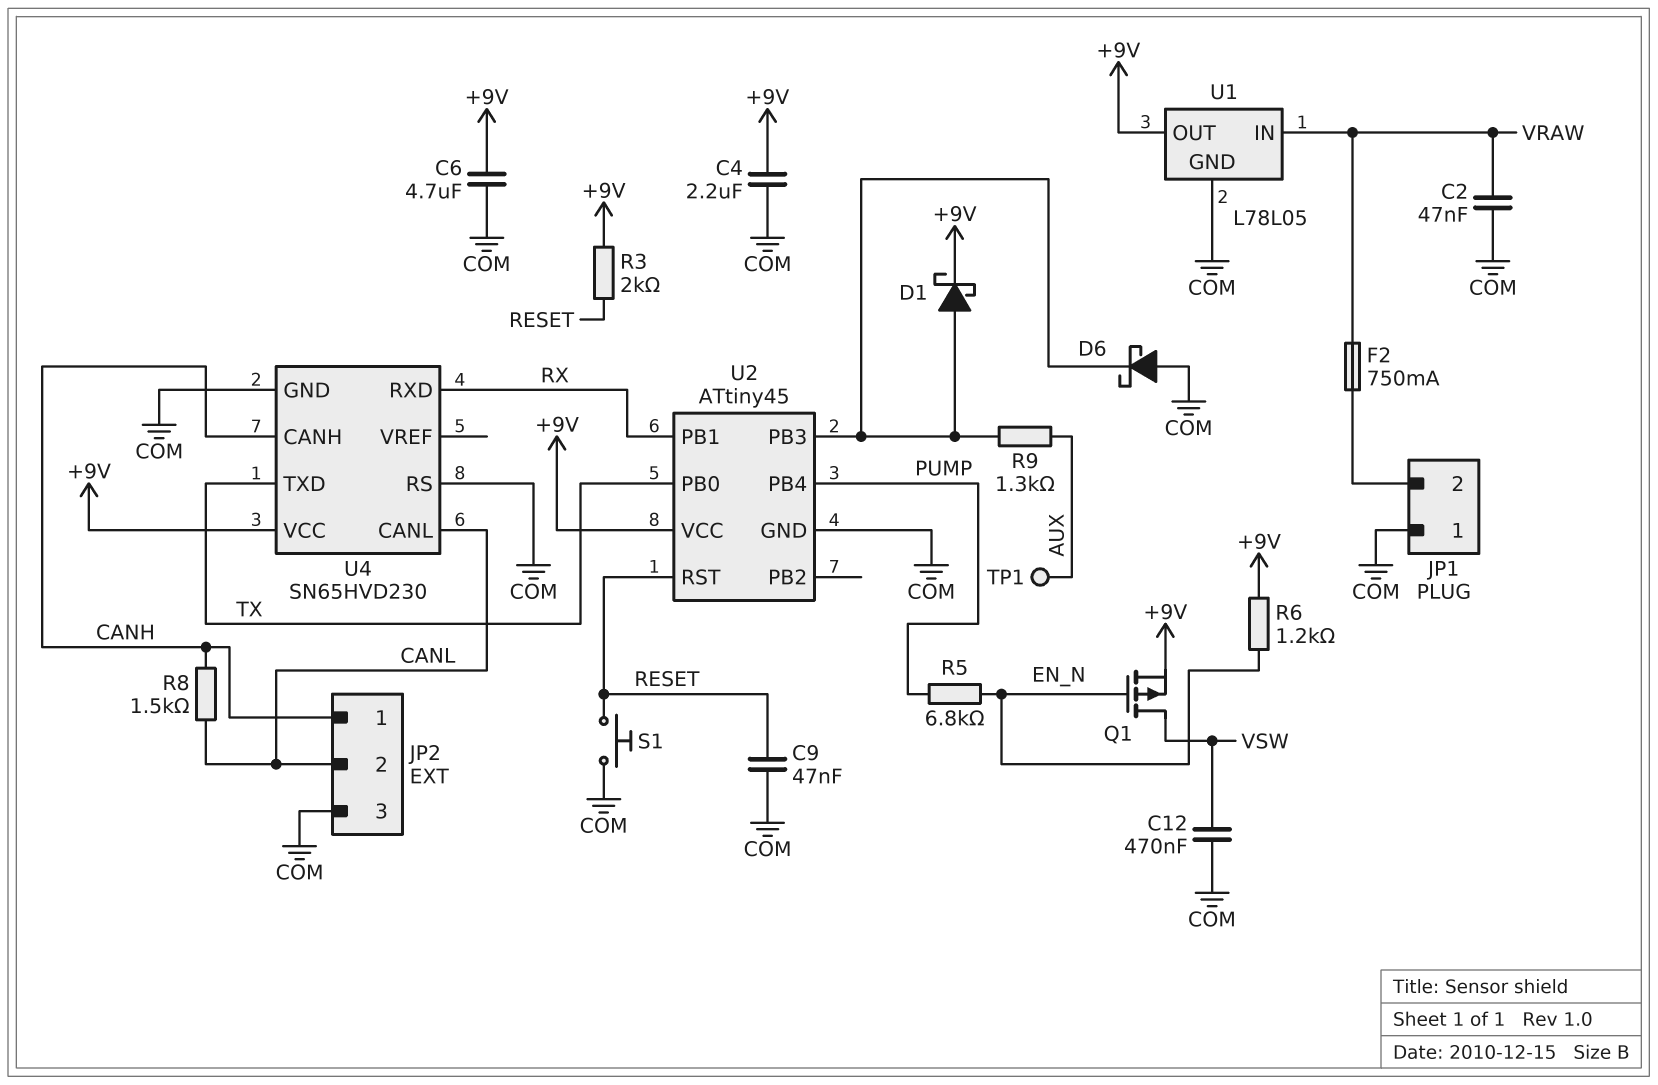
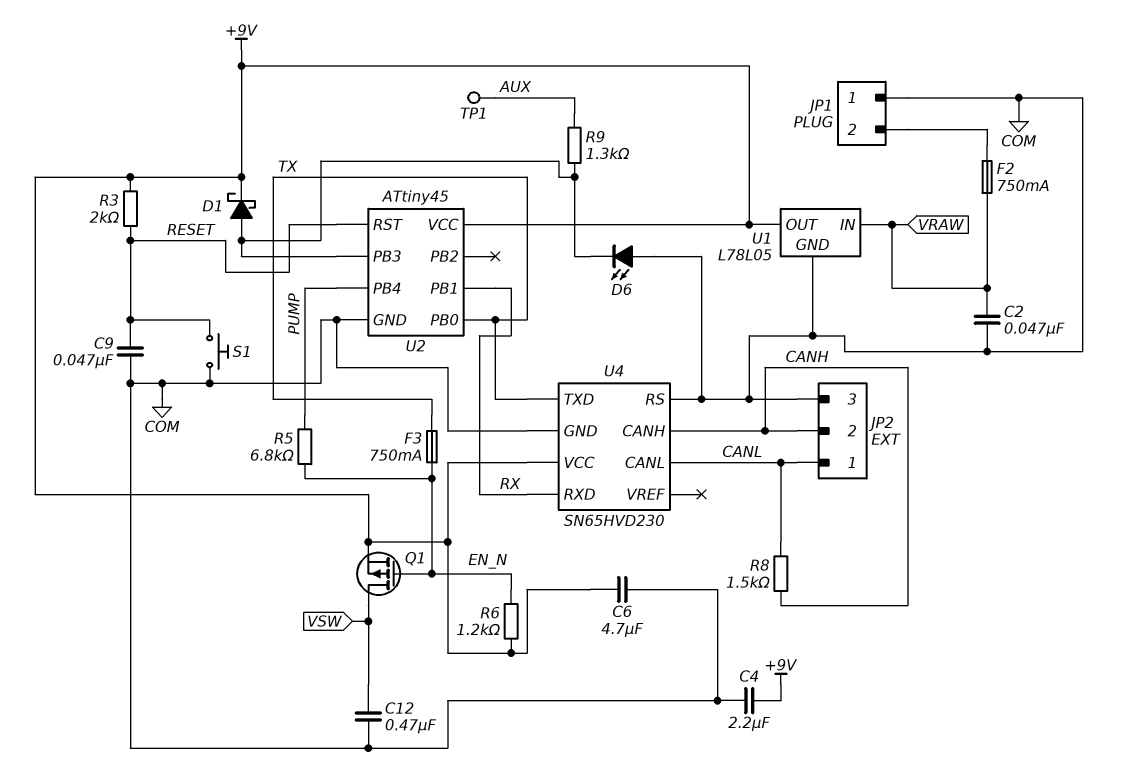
D6: schottky (A COM, K U2/PB3) -> LED (A COM, K U2/PB3)
F3: none -> 750mA (EN_N, TX)
JP2 pin 1: CANH -> CANL
JP2 pin 2: CANL -> CANH

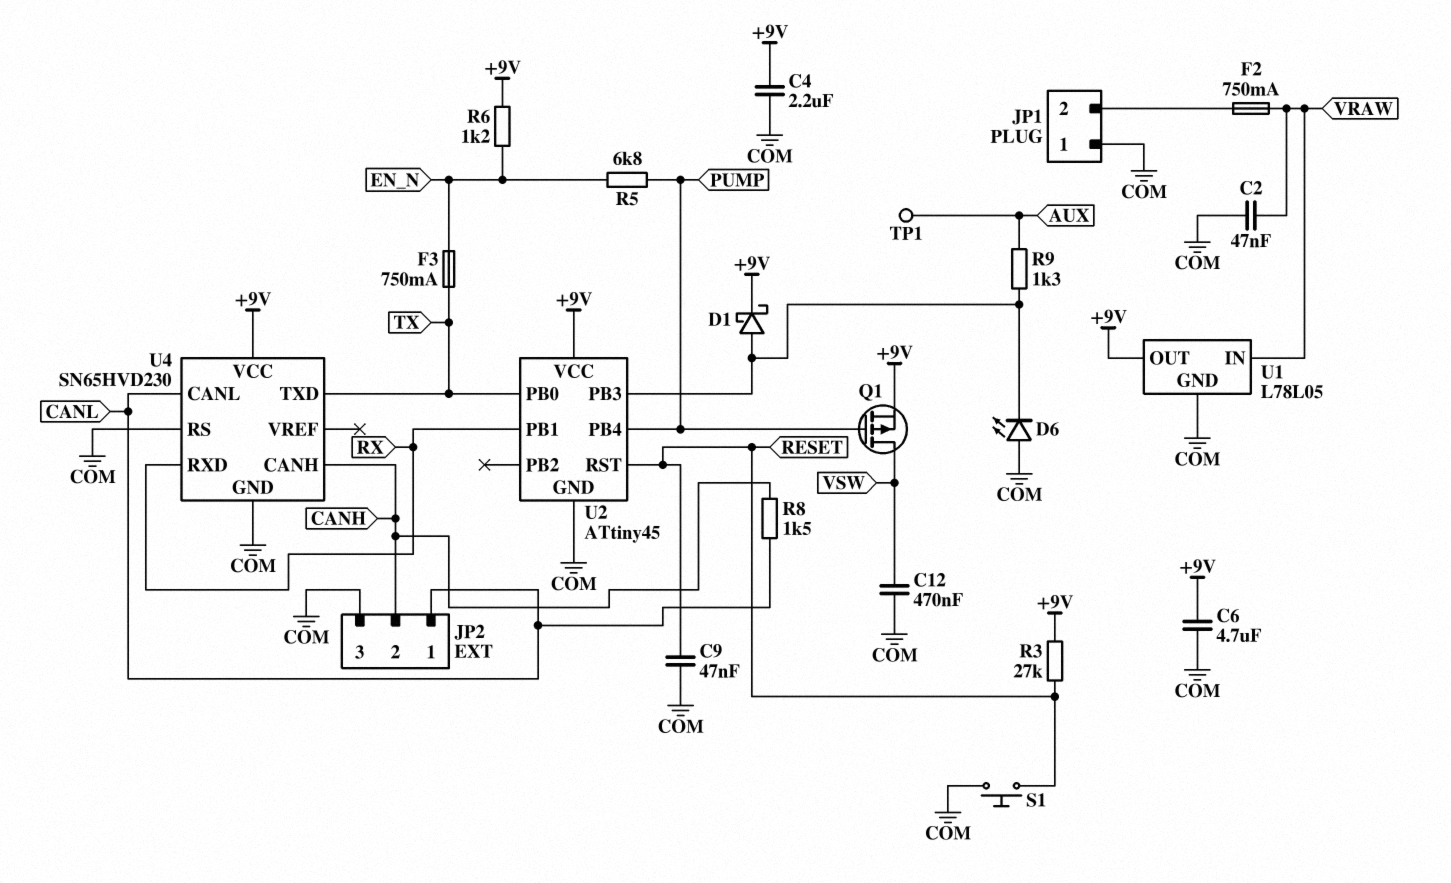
Q1: PMOS (G EN_N, D VSW, S +9V) -> PMOS (G PUMP, D VSW, S +9V)
R3: 2k (+9V, RESET) -> 27k (+9V, RESET)

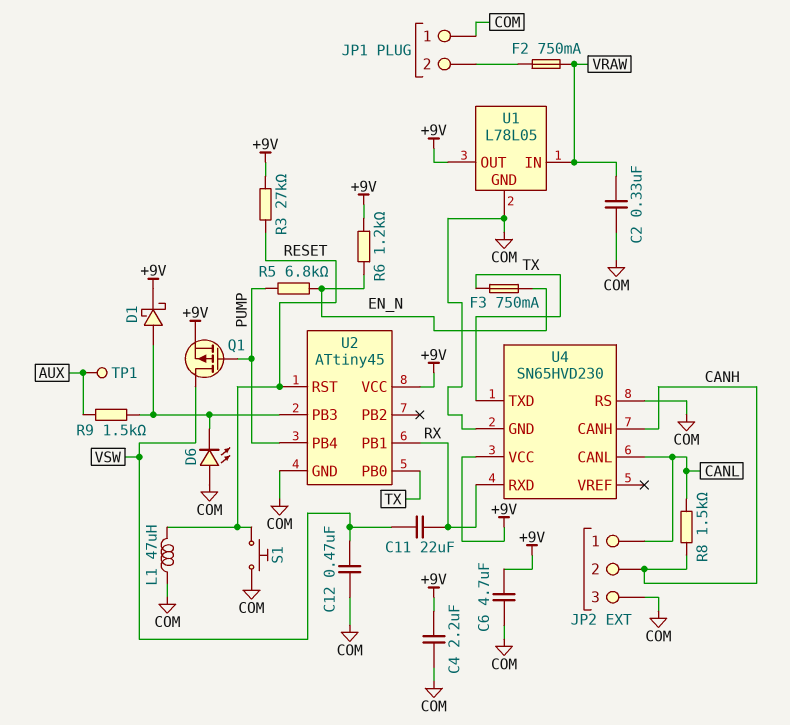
C2: 47nF (COM, VRAW) -> 330nF (COM, VRAW)
C9: 47nF (COM, RESET) -> none
C11: none -> 22uF (RX, VSW)
L1: none -> 47uH (COM, RESET)
R9: 1.3k (AUX, U2/PB3) -> 1.5k (AUX, U2/PB3)

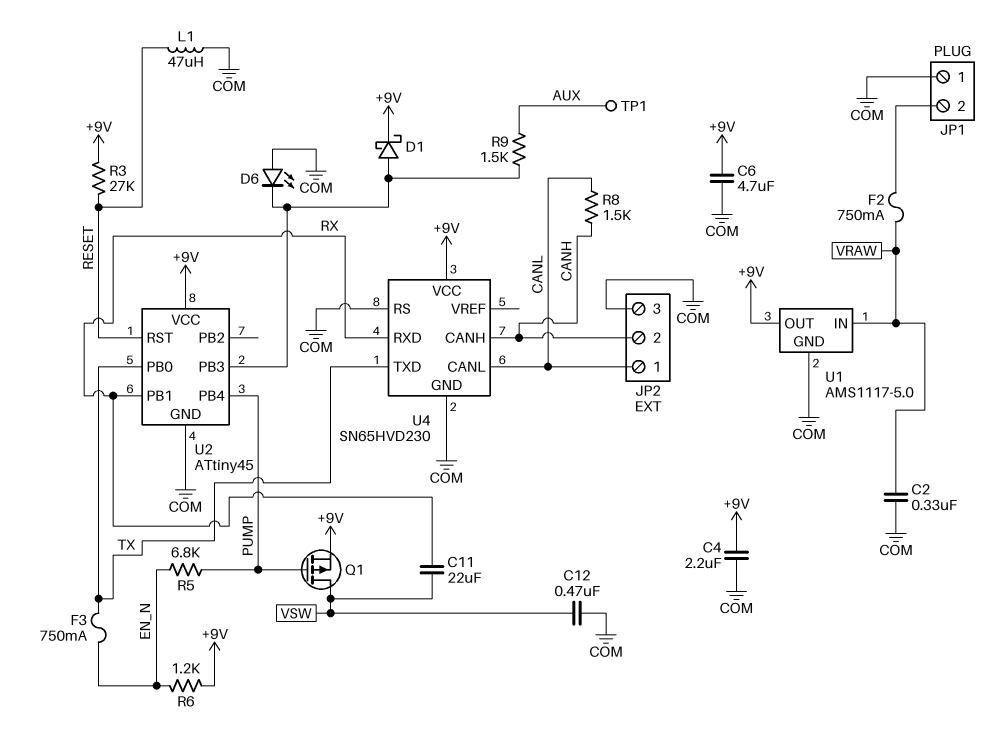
S1: button (COM, RESET) -> none
U1: L78L05 -> AMS1117-5.0

